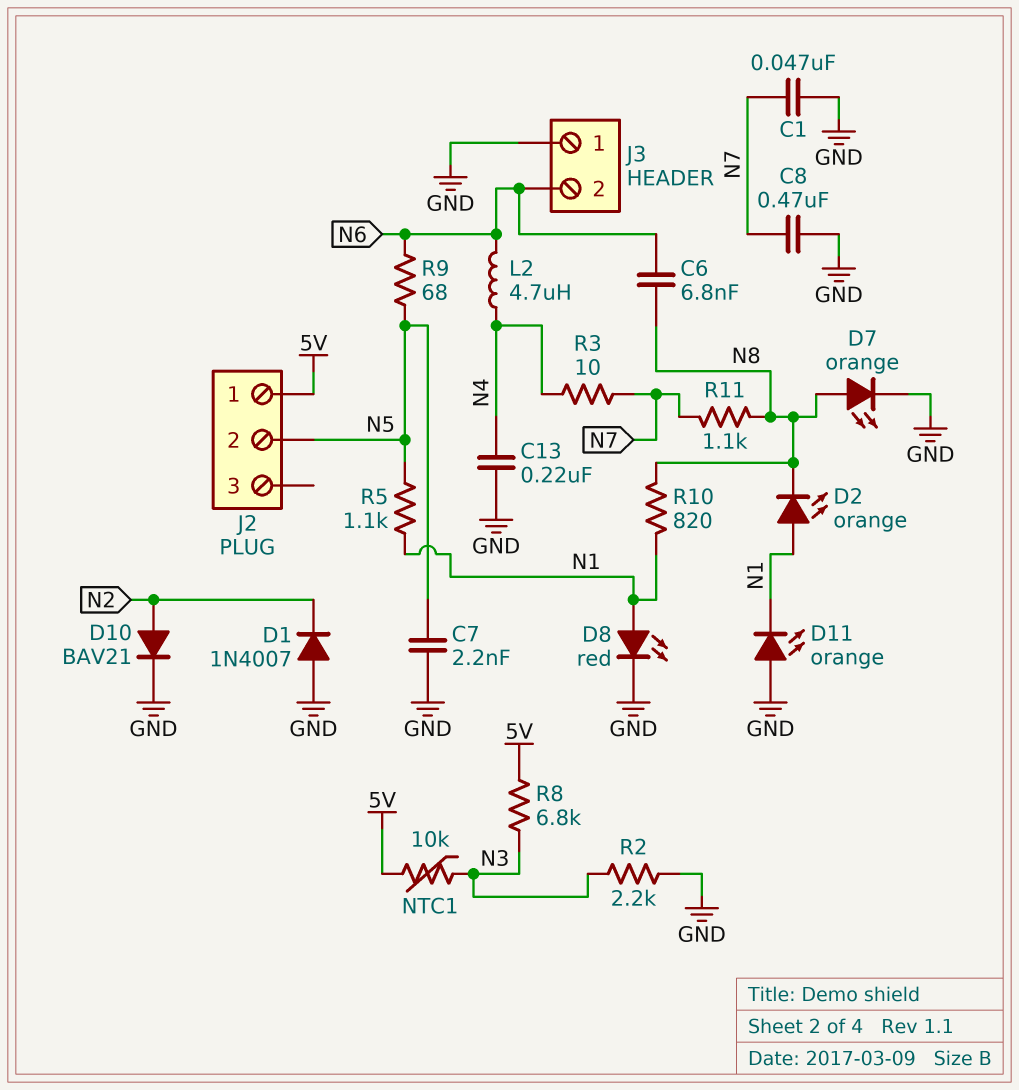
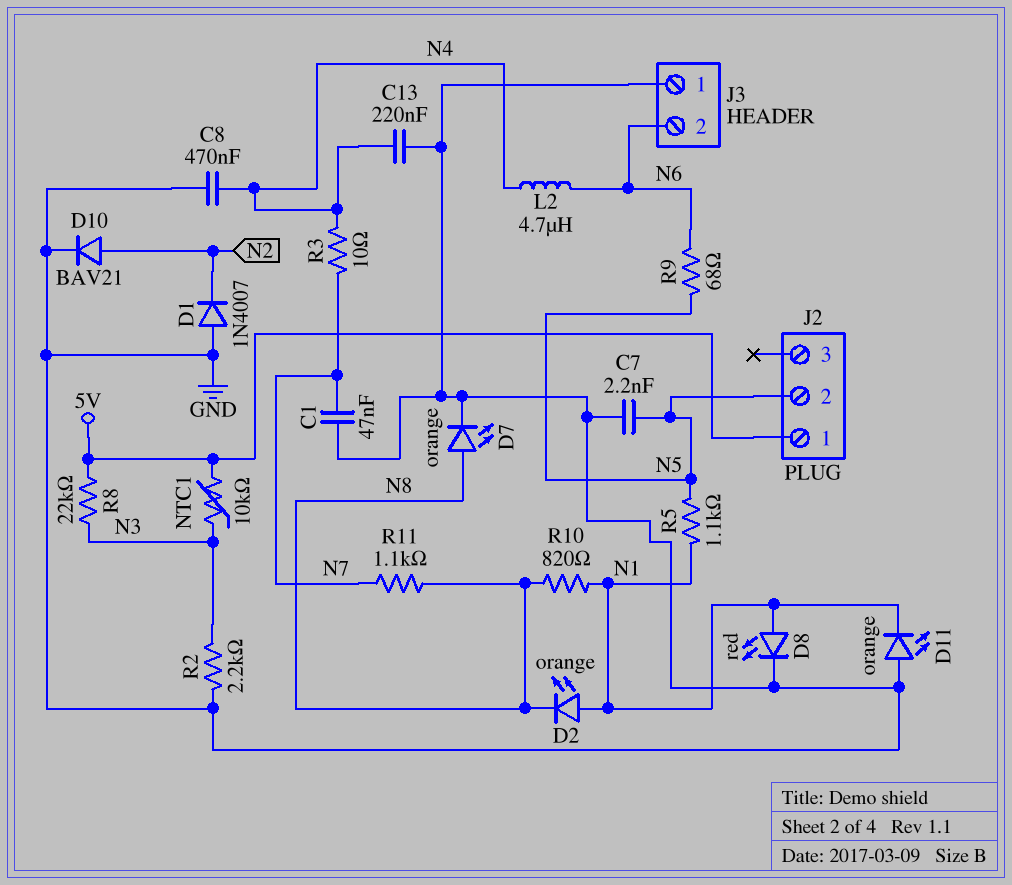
C6: 6.8nF (N6, N8) -> none
C8: 470nF (GND, N7) -> 470nF (GND, N4)
R8: 6.8k (5V, N3) -> 22k (5V, N3)

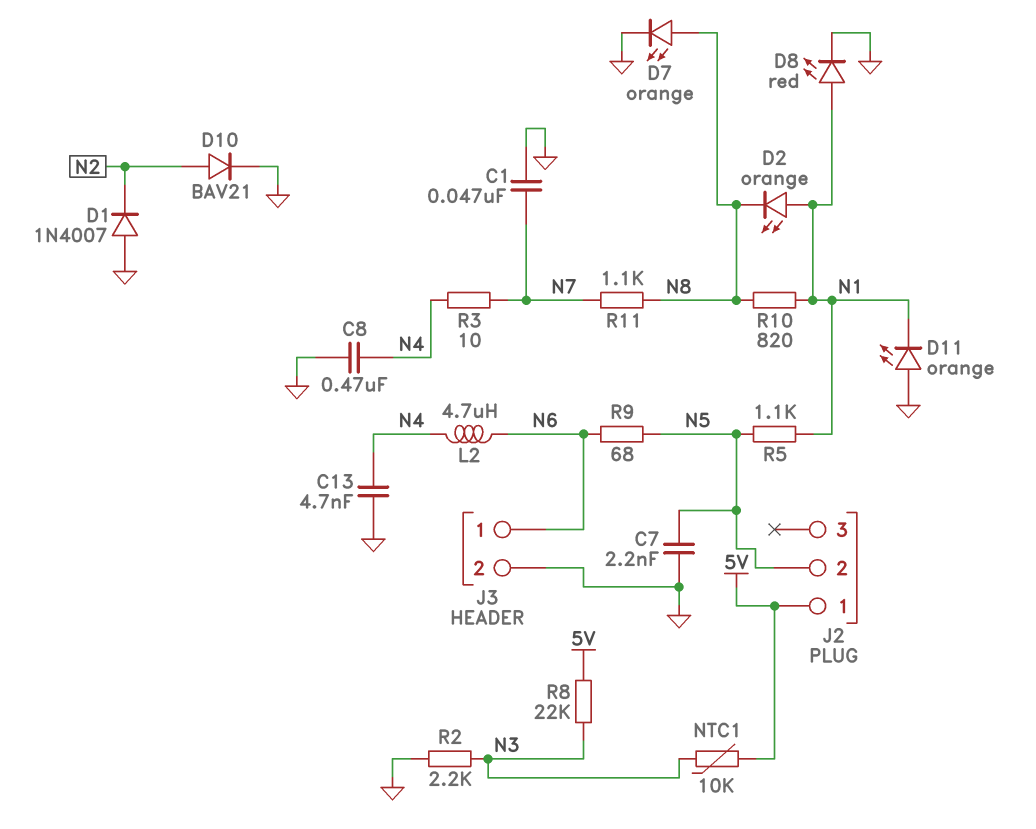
C13: 220nF (GND, N4) -> 4.7nF (GND, N4)
J3 pin 1: GND -> N6
J3 pin 2: N6 -> GND

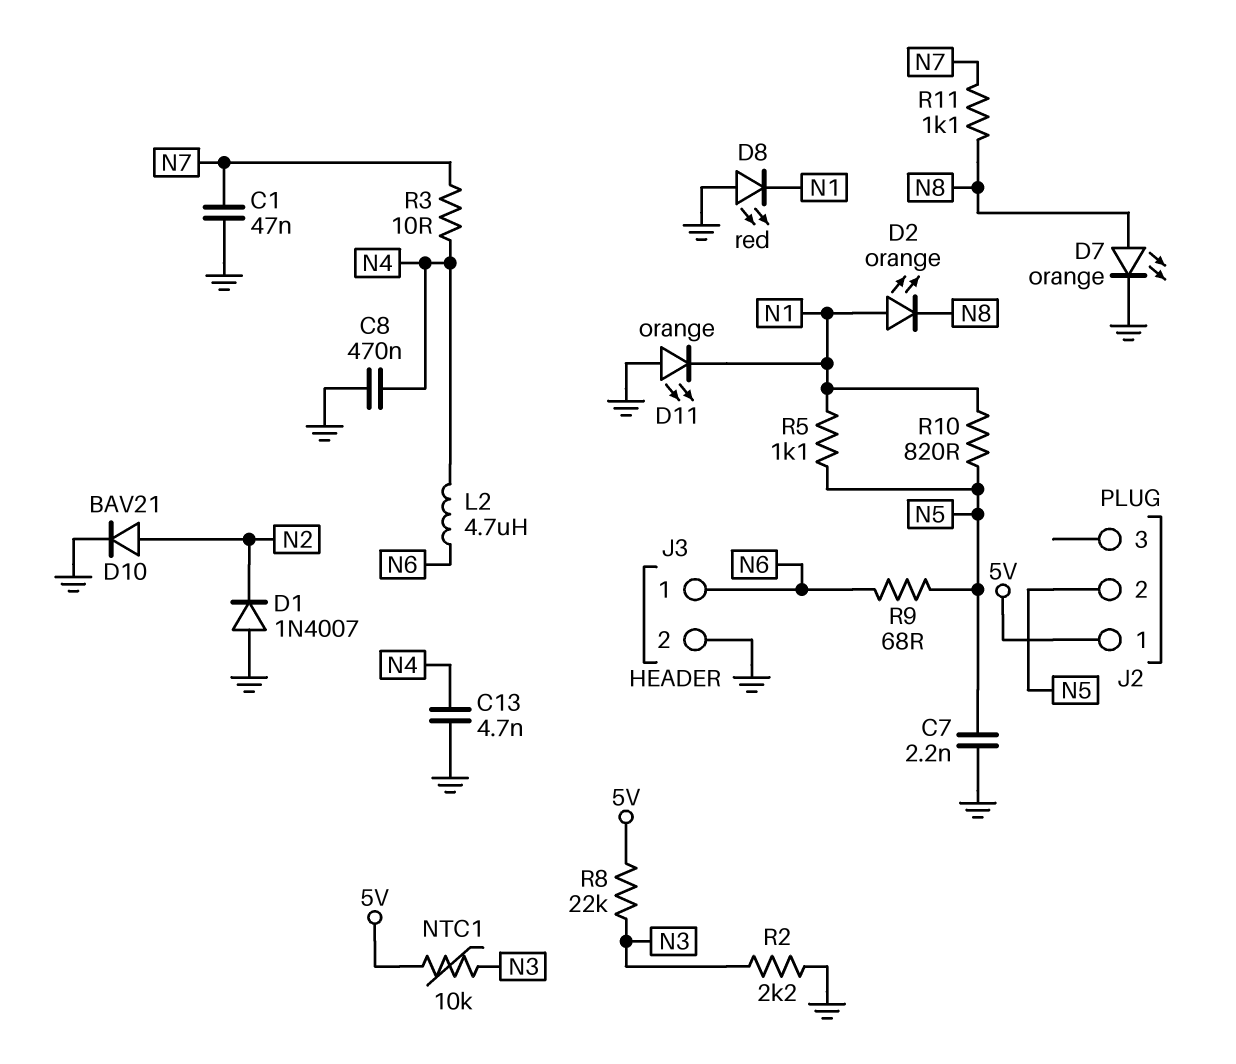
D8: LED red (A N1, K GND) -> LED red (A GND, K N1)
R10: 820 (N1, N8) -> 820 (N1, N5)

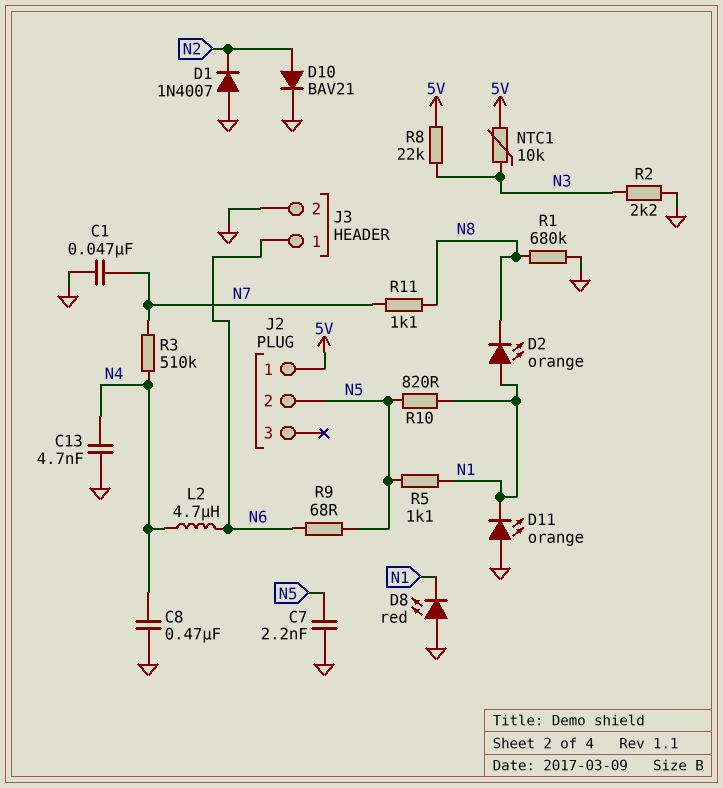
D7: LED orange (A N8, K GND) -> none
R1: none -> 680k (GND, N8)
R3: 10 (N4, N7) -> 510k (N4, N7)

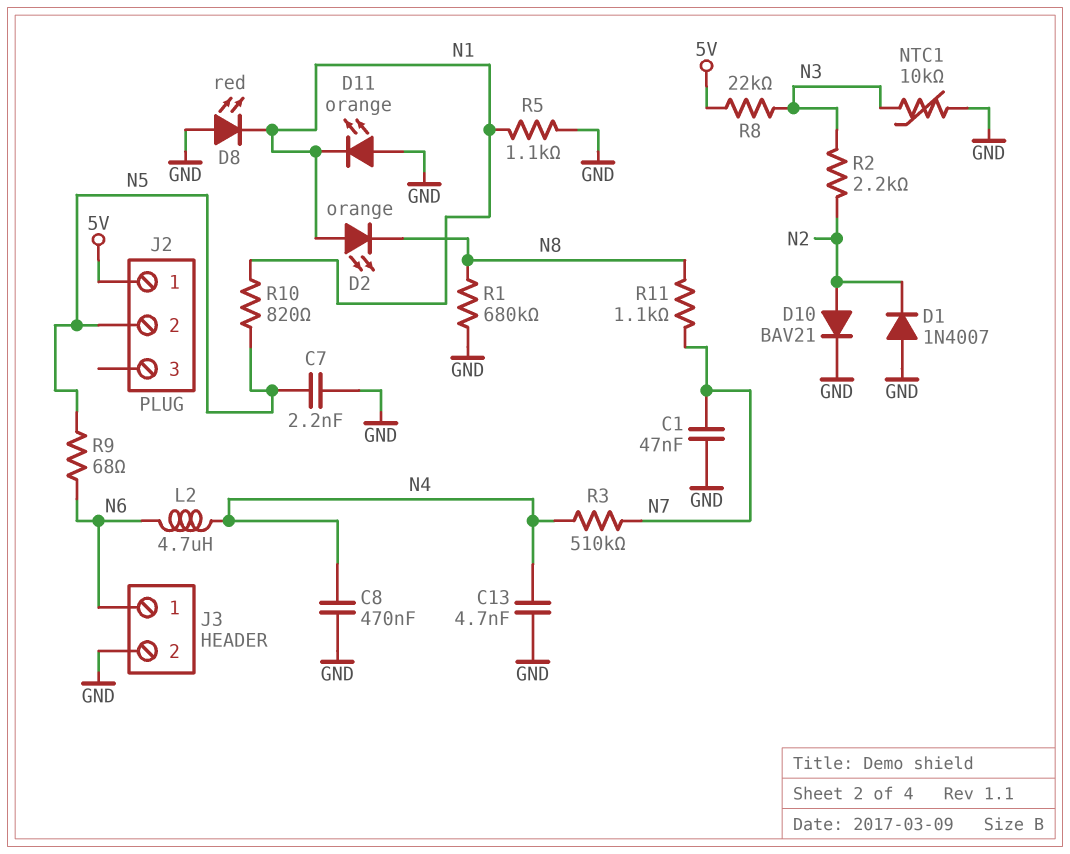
NTC1: 10k (5V, N3) -> 10k (GND, N3)
R2: 2.2k (GND, N3) -> 2.2k (N2, N3)
R5: 1.1k (N1, N5) -> 1.1k (GND, N1)

